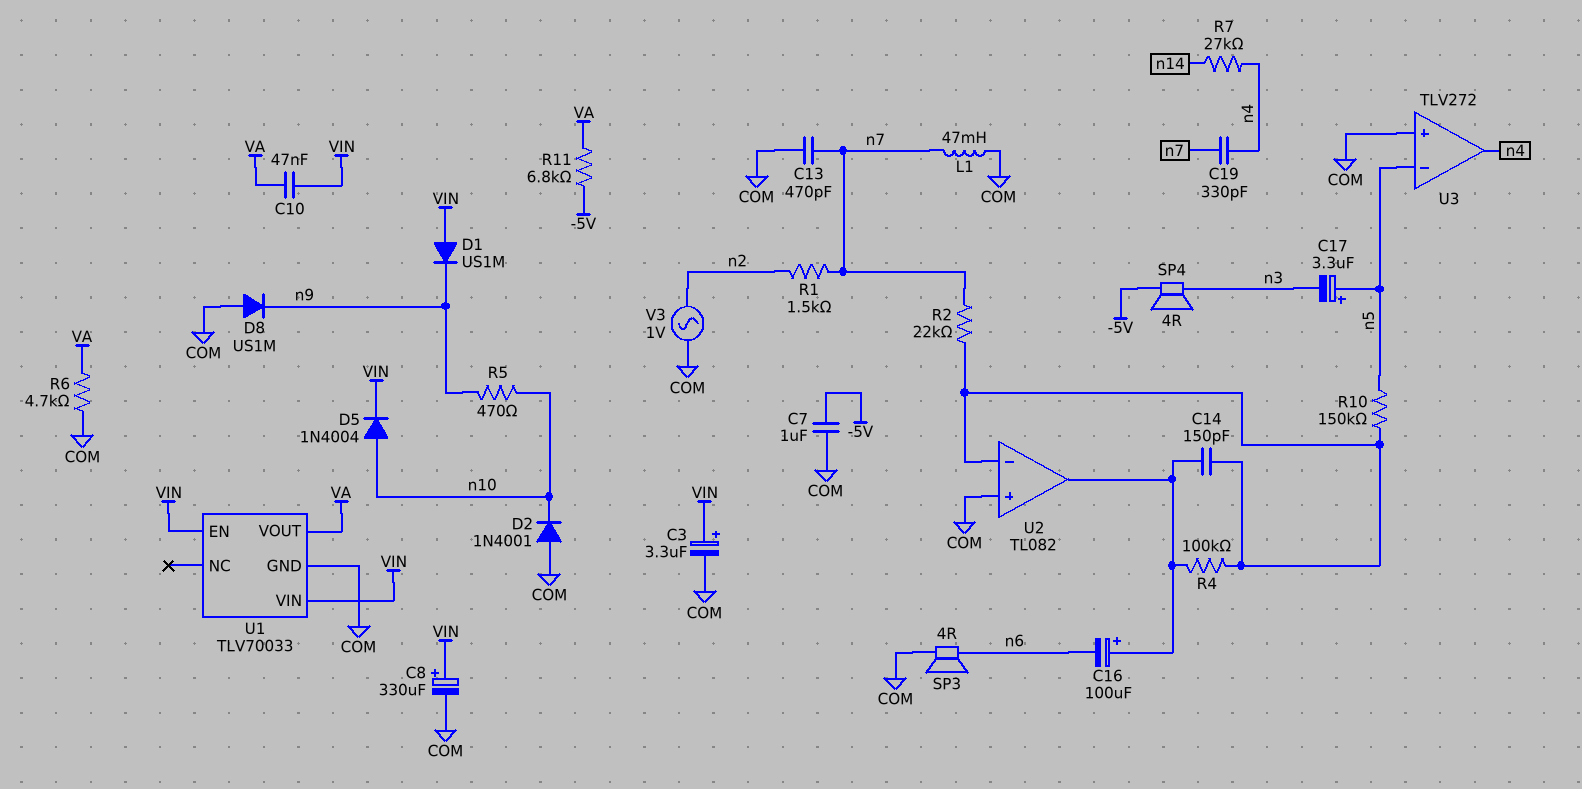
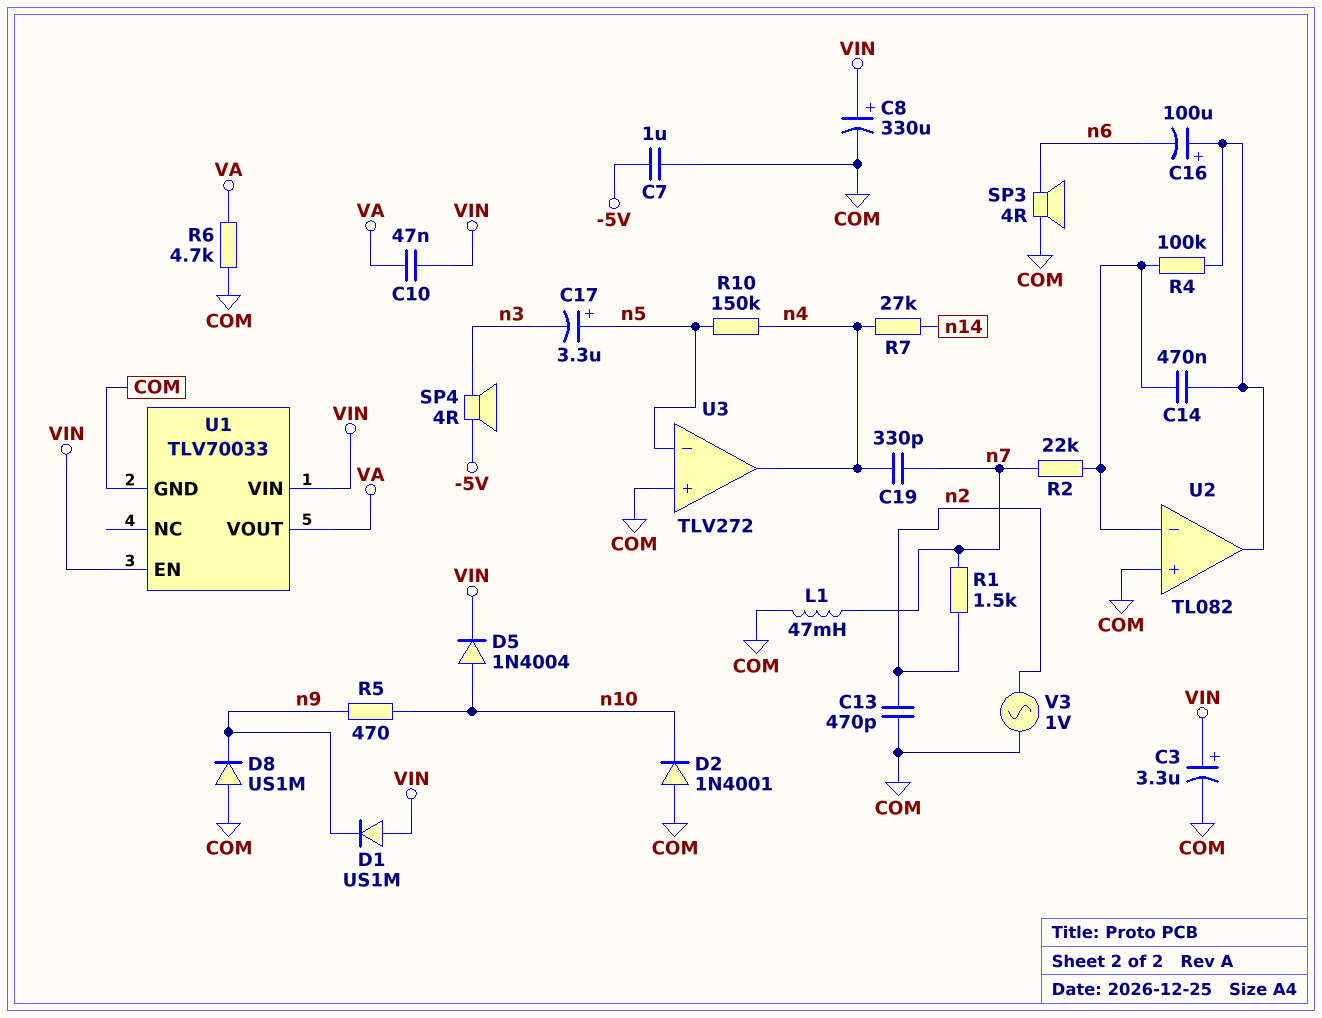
C13: 470pF (COM, n7) -> 470pF (COM, n2)
C14: 150pF (U2/in-, U2/out) -> 470nF (U2/in-, U2/out)
R10: 150k (U2/in-, n5) -> 150k (n4, n5)
R11: 6.8k (-5V, VA) -> none

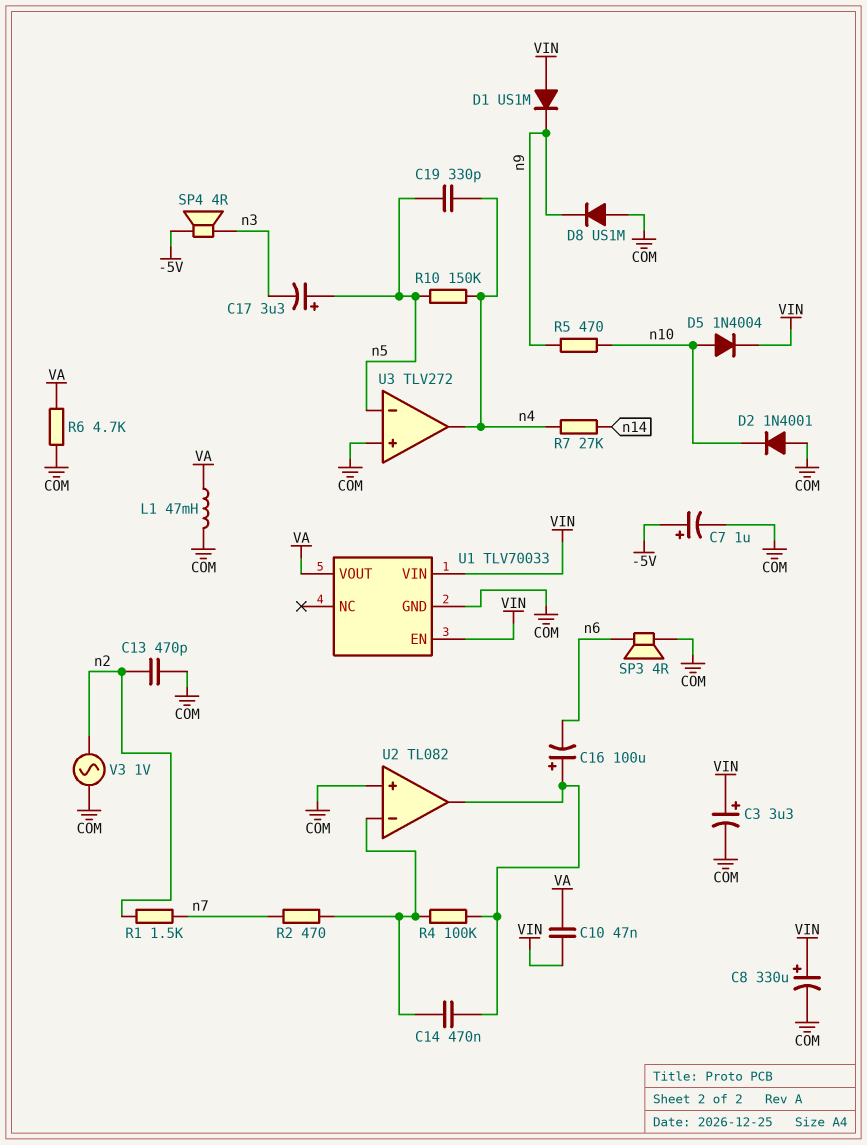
C7: 1uF (-5V, COM) -> 1uF (plus -5V, minus COM)
C19: 330pF (n4, n7) -> 330pF (n4, n5)
L1: 47mH (COM, n7) -> 47mH (COM, VA)
R2: 22k (U2/in-, n7) -> 470 (U2/in-, n7)

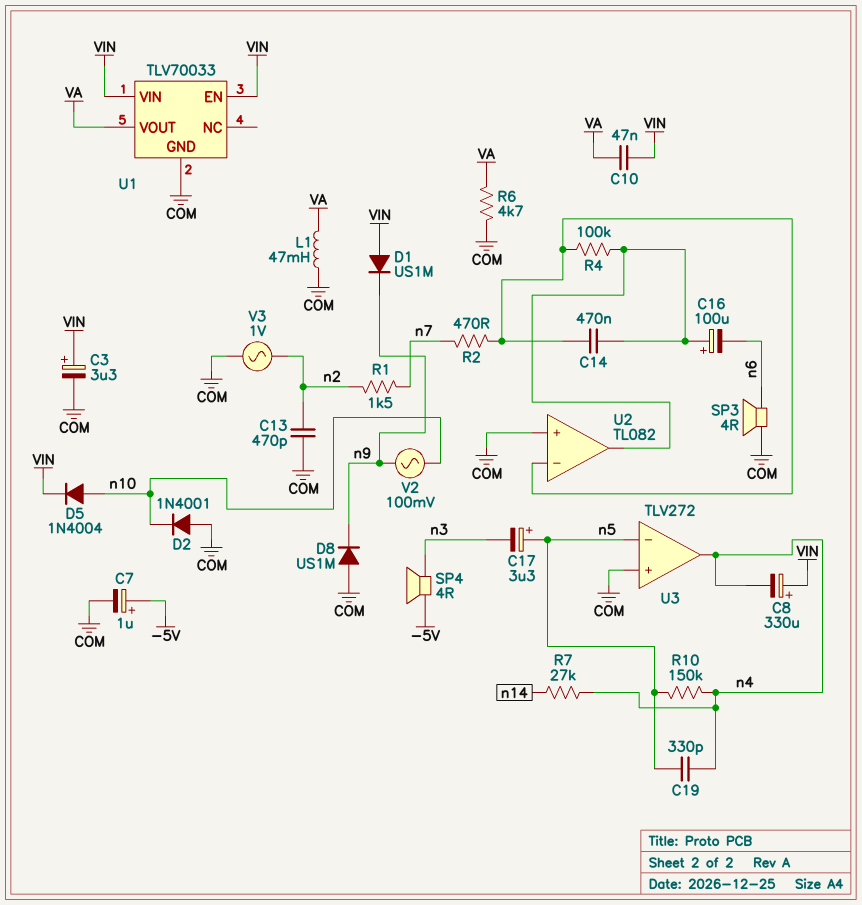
C8: 330uF (plus VIN, minus COM) -> 330uF (plus VIN, minus n4)
R5: 470 (n9, n10) -> none
V2: none -> AC 100mV (n9, n10)

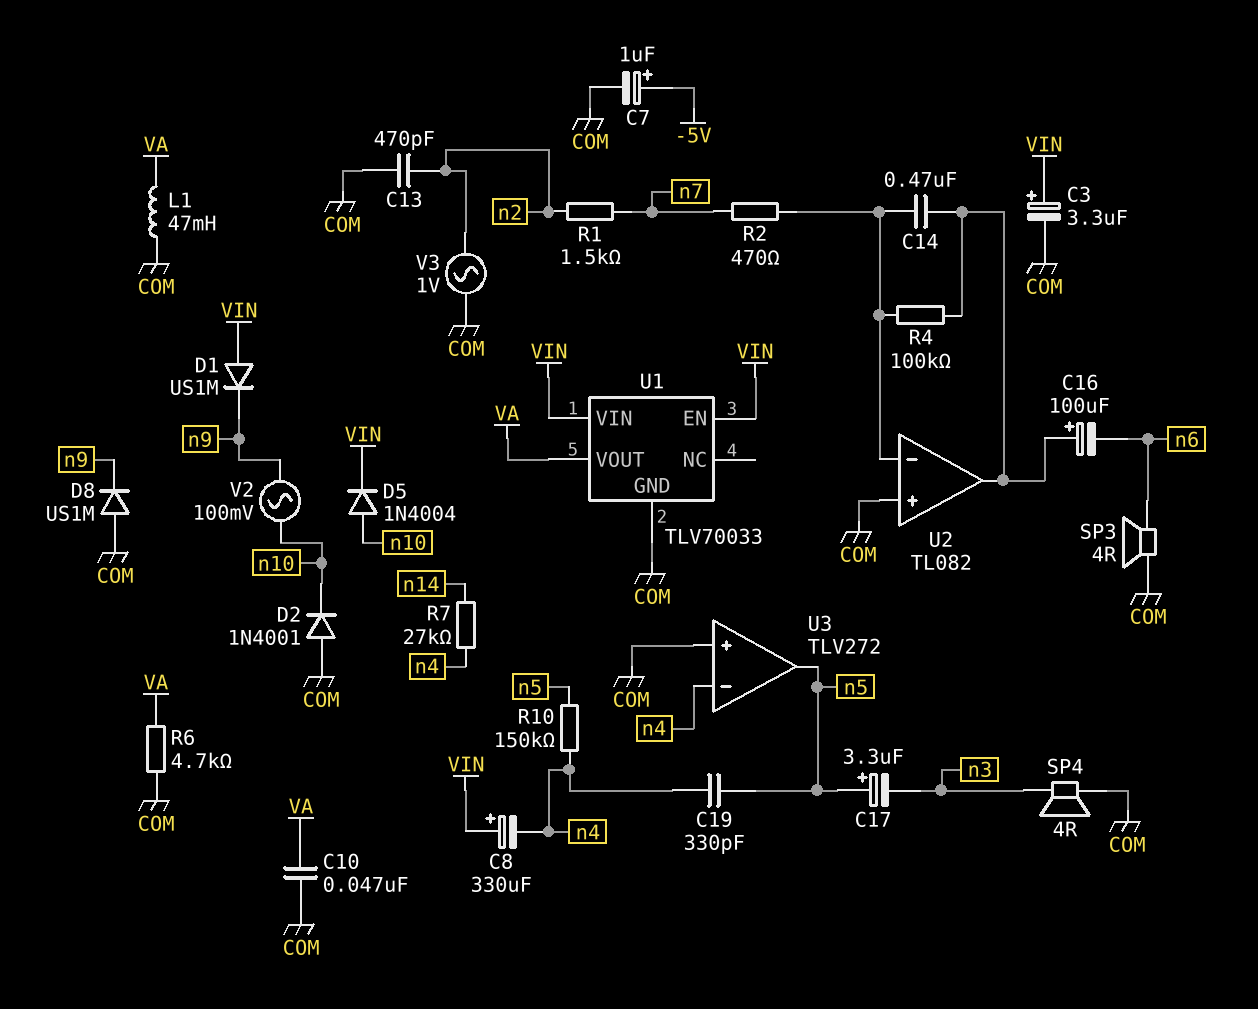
C10: 47nF (VA, VIN) -> 47nF (COM, VA)
SP4: speaker 4R (-5V, n3) -> speaker 4R (COM, n3)
U3 pin in-: n5 -> n4
U3 pin out: n4 -> n5

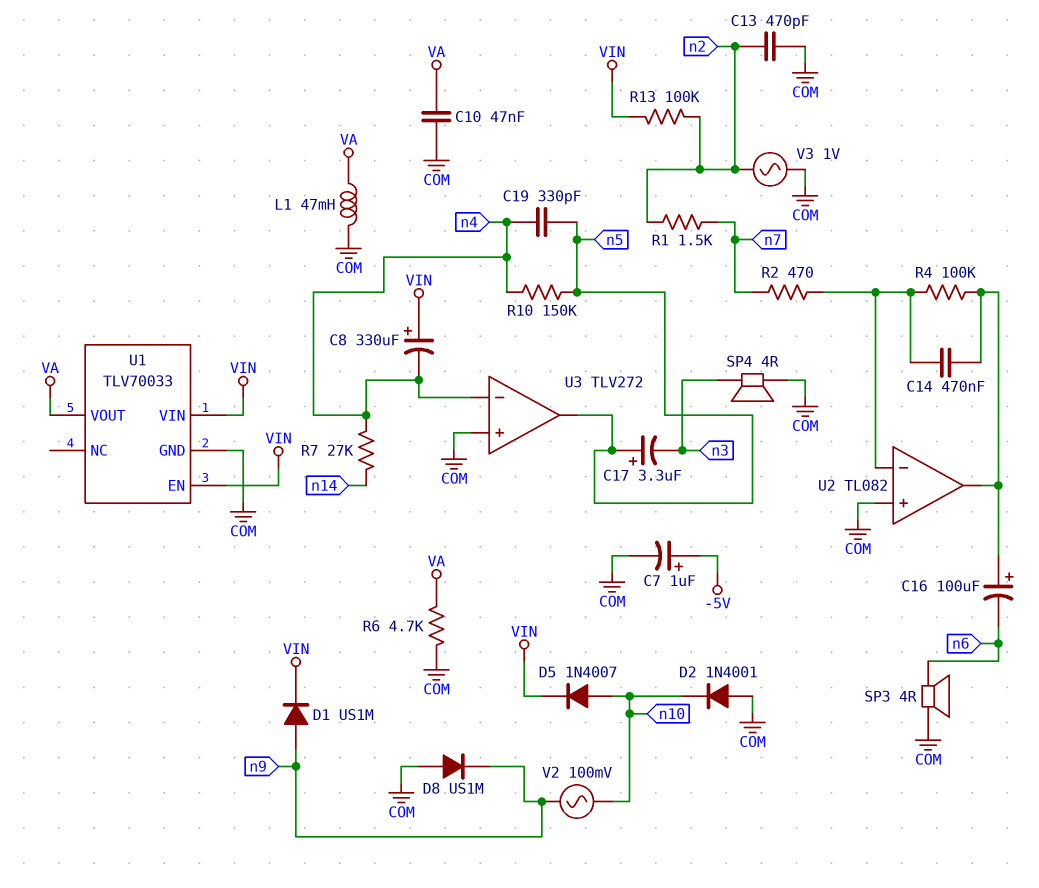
C3: 3.3uF (plus VIN, minus COM) -> none
D1: diode US1M (A VIN, K n9) -> diode US1M (A n9, K VIN)
D5: diode 1N4004 (A n10, K VIN) -> diode 1N4007 (A n10, K VIN)
R13: none -> 100k (VIN, n2)

